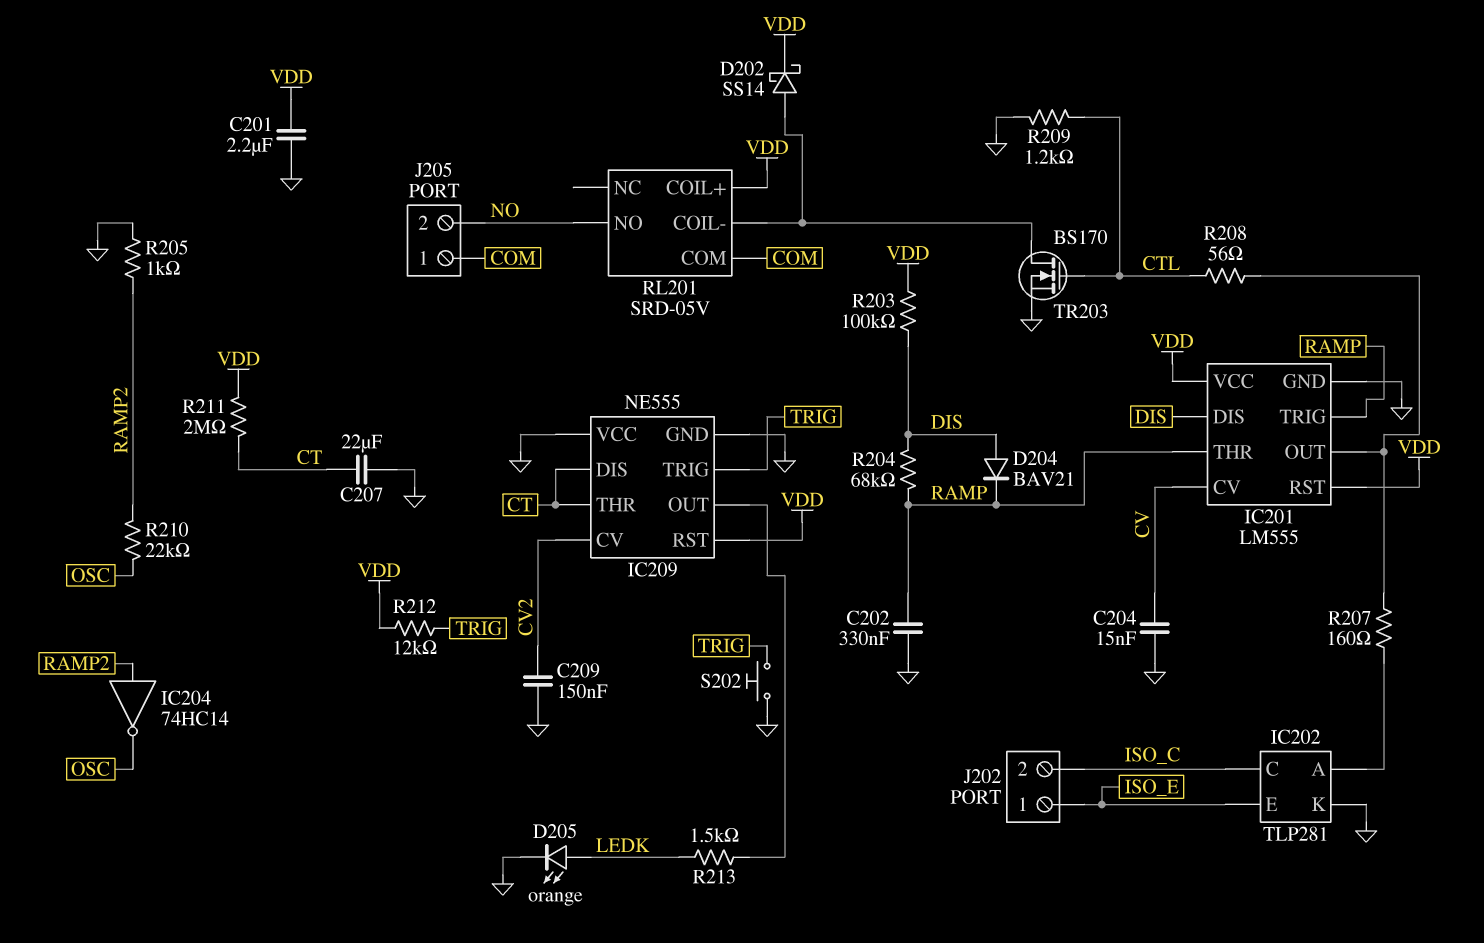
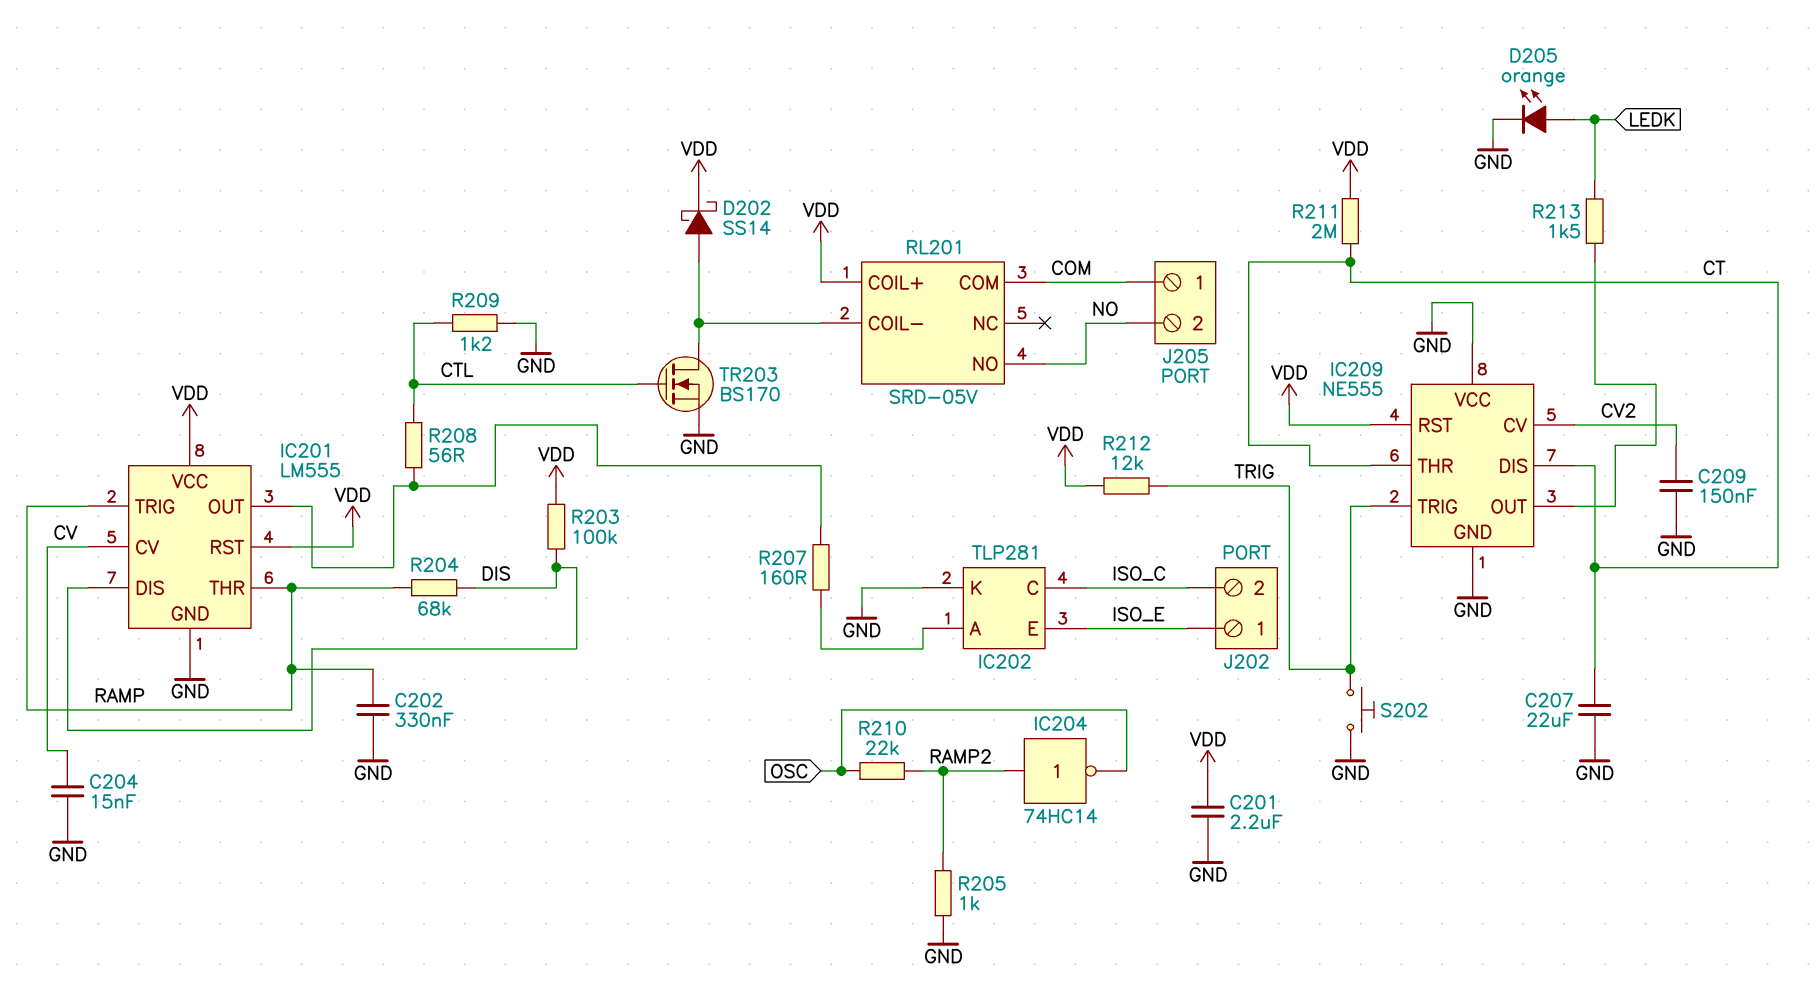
D204: diode BAV21 (A DIS, K RAMP) -> none

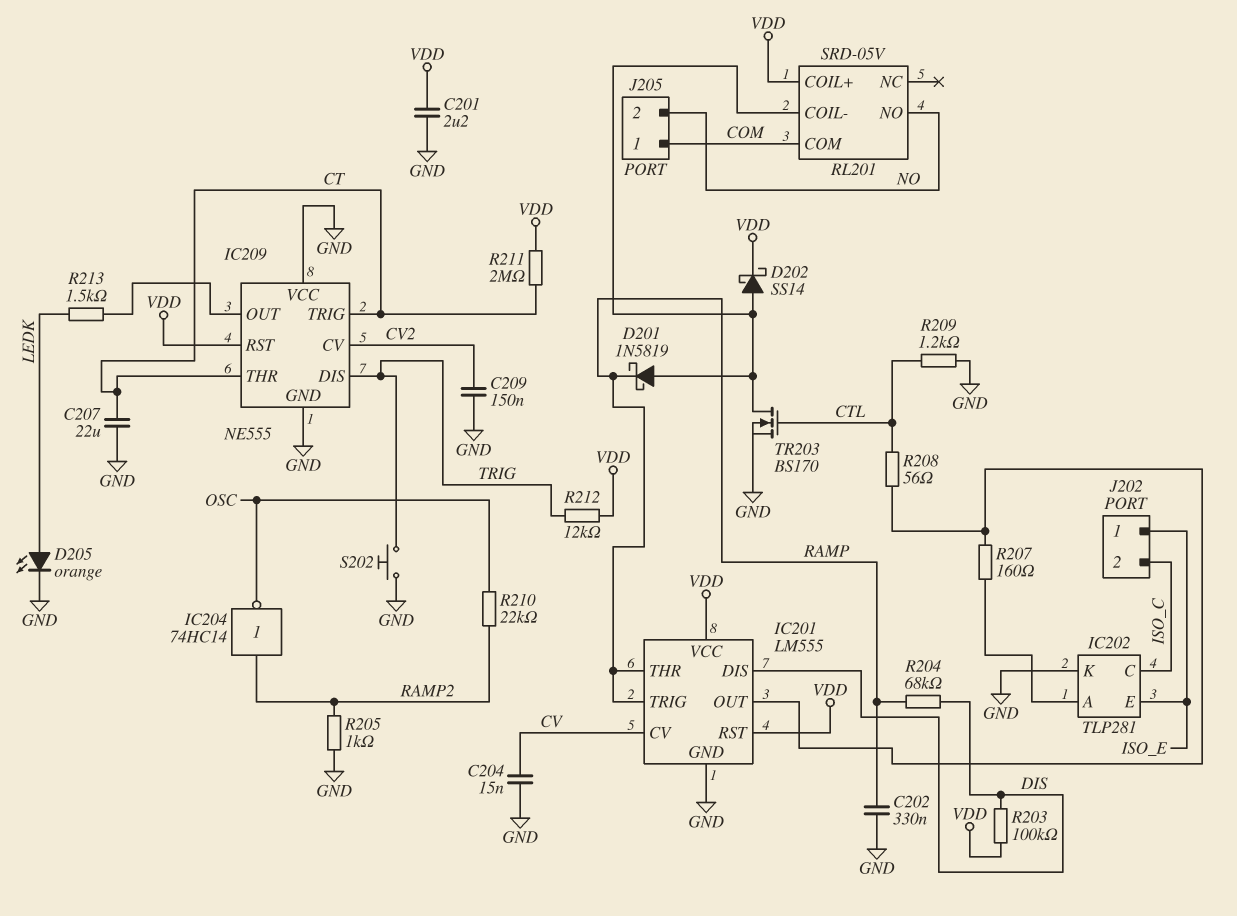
D201: none -> schottky 1N5819 (A RL201/COIL-, K RAMP)
IC209 pin DIS: CT -> TRIG
IC209 pin TRIG: TRIG -> CT

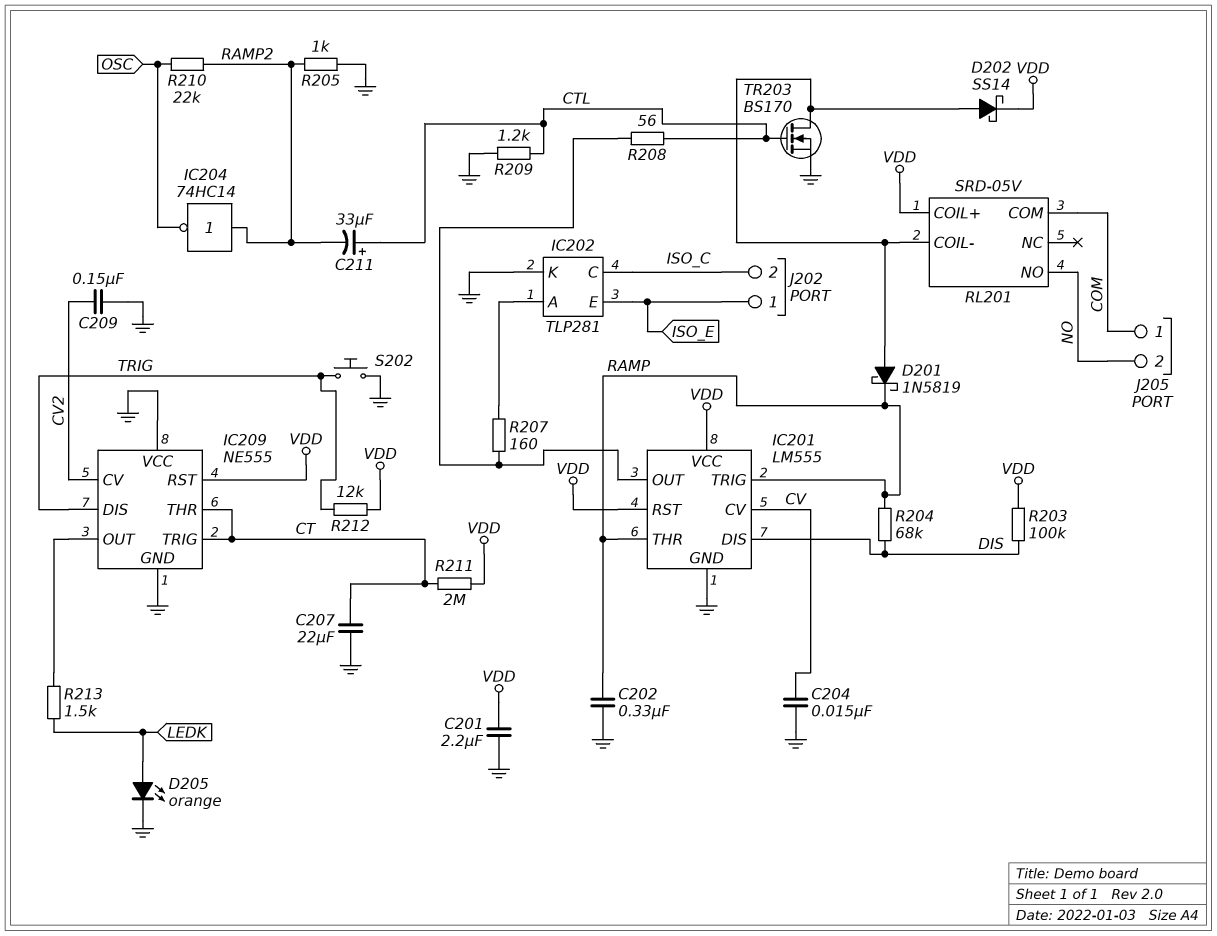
C211: none -> 33uF (plus CTL, minus RAMP2)

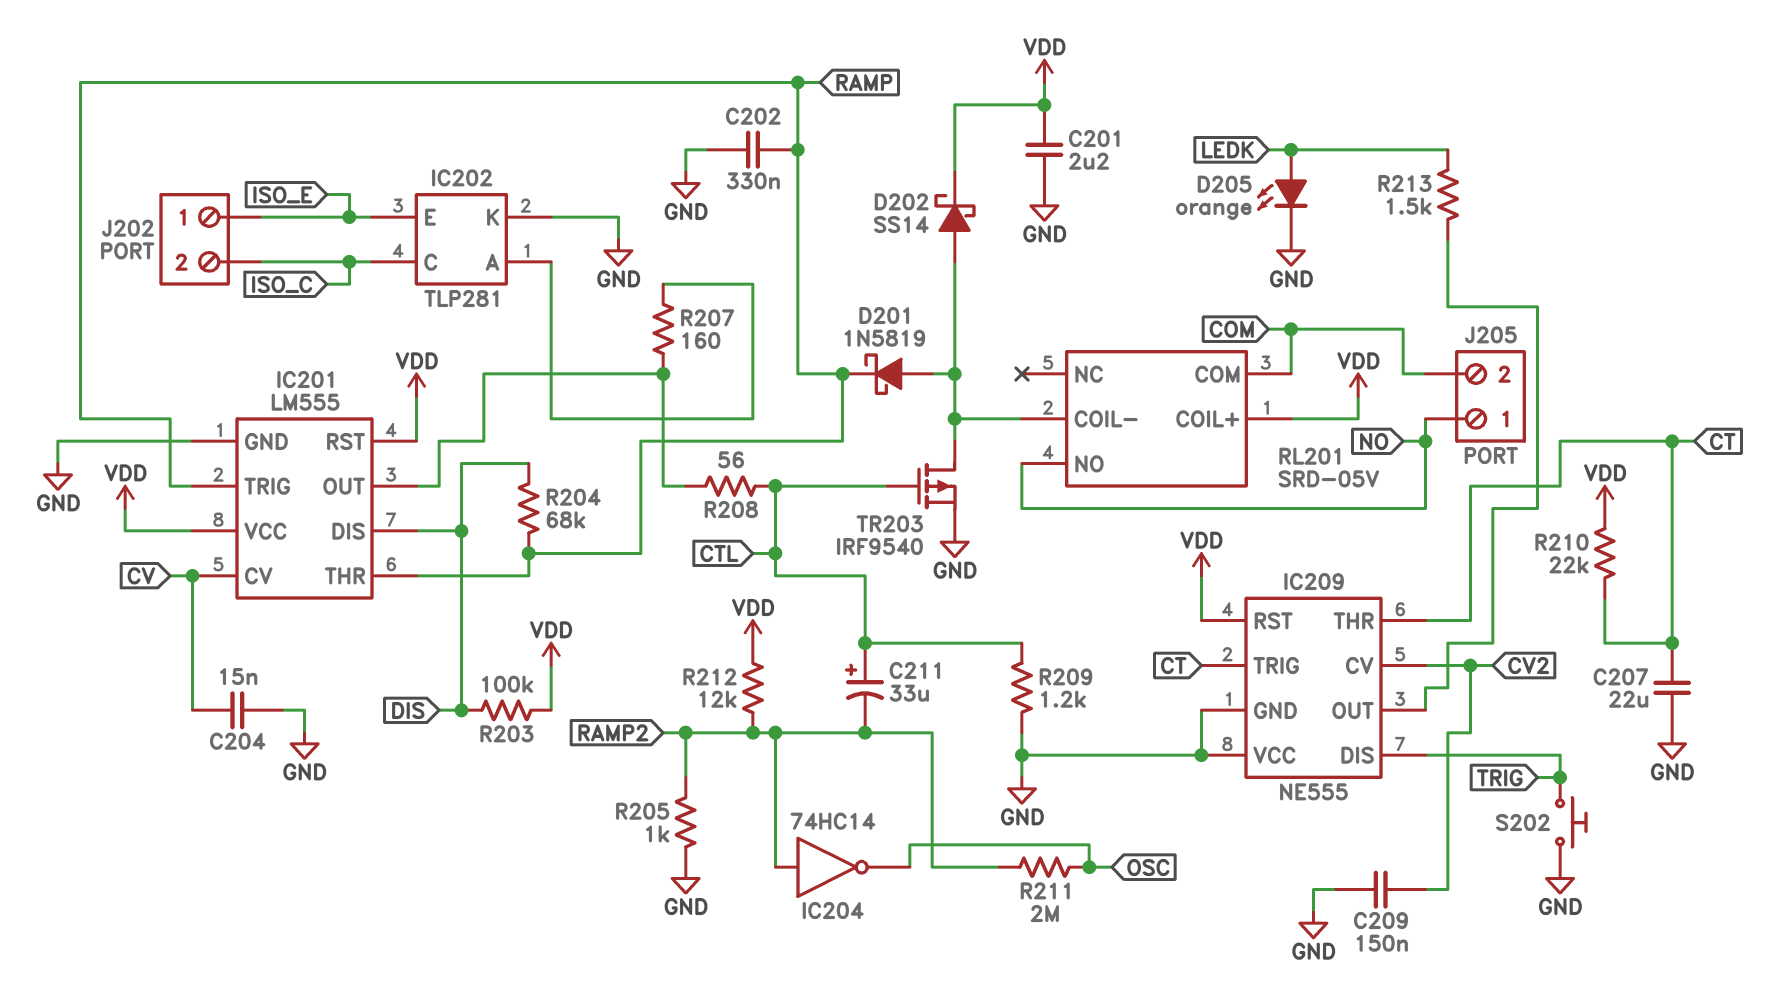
J205 pin 1: COM -> NO
J205 pin 2: NO -> COM
R210: 22k (OSC, RAMP2) -> 22k (CT, VDD)
R211: 2M (CT, VDD) -> 2M (OSC, RAMP2)
R212: 12k (TRIG, VDD) -> 12k (RAMP2, VDD)
TR203: NMOS BS170 (G CTL, D RL201/COIL-, S GND) -> PMOS IRF9540 (G CTL, D RL201/COIL-, S GND)

